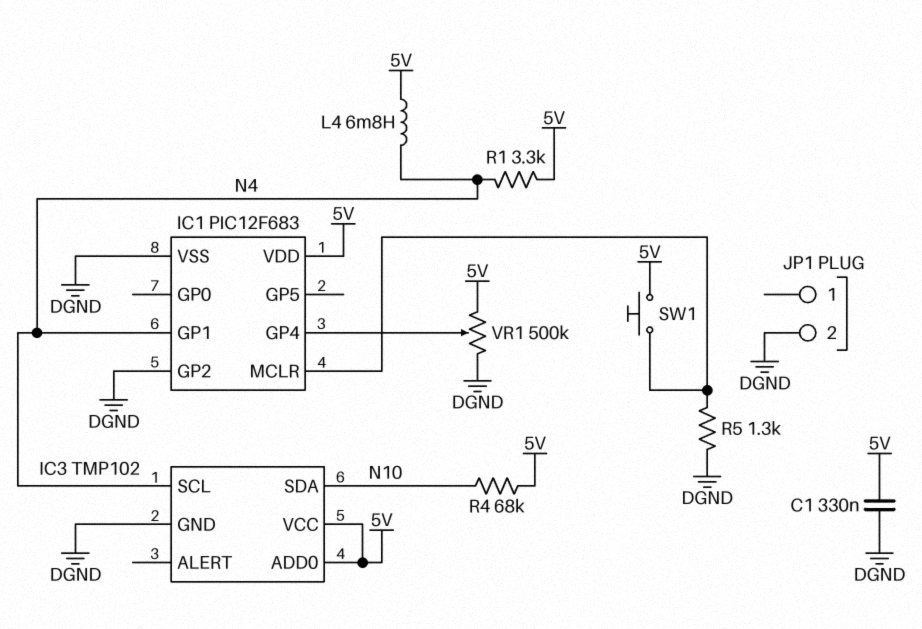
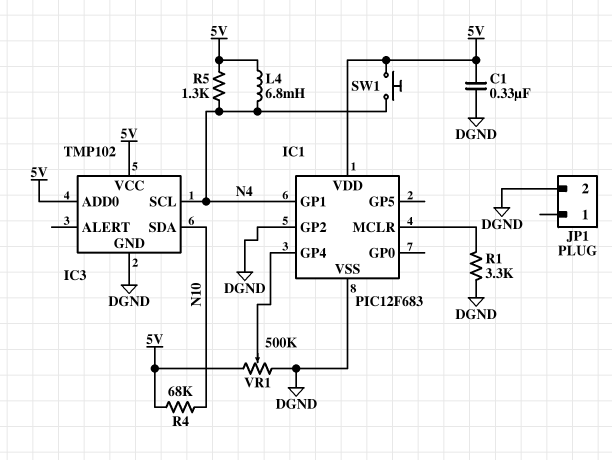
R1: 3.3k (5V, N4) -> 3.3k (DGND, IC1/MCLR)
R5: 1.3k (DGND, IC1/MCLR) -> 1.3k (5V, N4)
SW1: button (5V, IC1/MCLR) -> button (5V, N4)

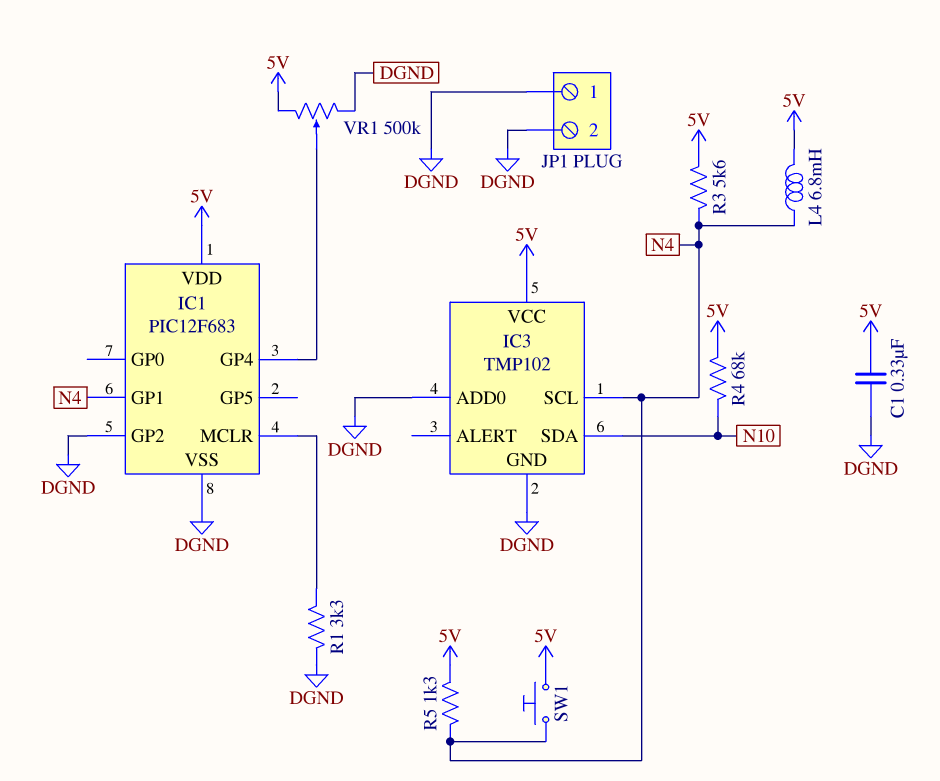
IC3 pin ADD0: 5V -> DGND
JP1 pin 1: none -> DGND
R3: none -> 5.6k (5V, N4)

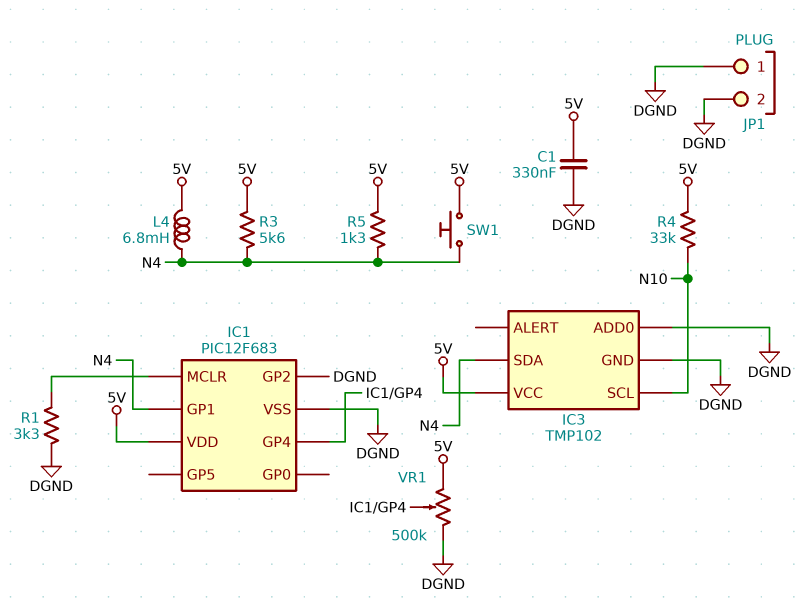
IC3 pin SCL: N4 -> N10
IC3 pin SDA: N10 -> N4
R4: 68k (5V, N10) -> 33k (5V, N10)

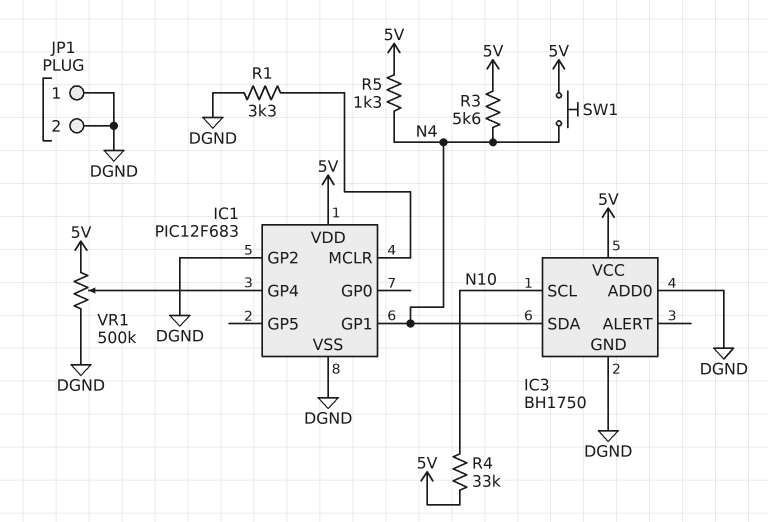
C1: 330nF (5V, DGND) -> none
IC3: TMP102 -> BH1750
L4: 6.8mH (5V, N4) -> none

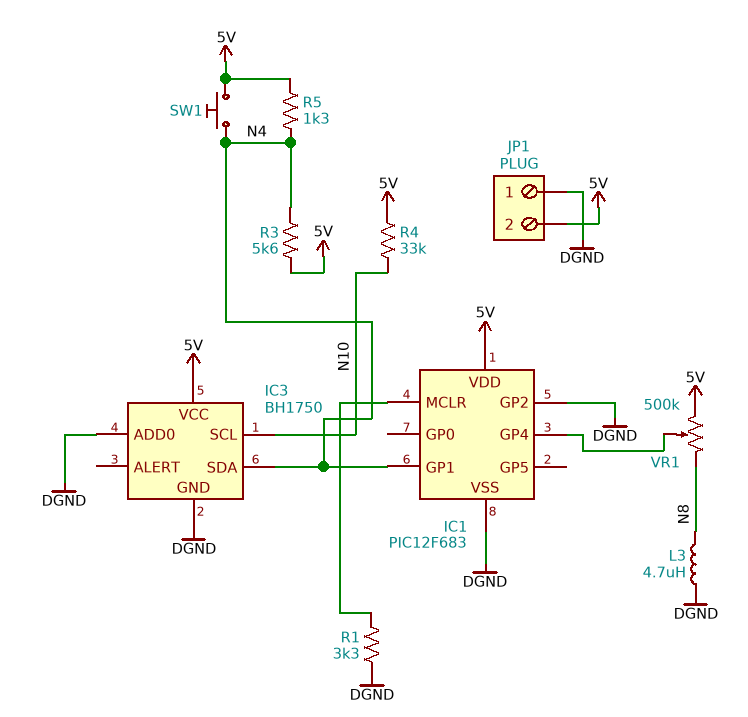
JP1 pin 2: DGND -> 5V
L3: none -> 4.7uH (DGND, N8)
VR1: 500k (5V, DGND, wiper IC1/GP4) -> 500k (5V, N8, wiper IC1/GP4)

